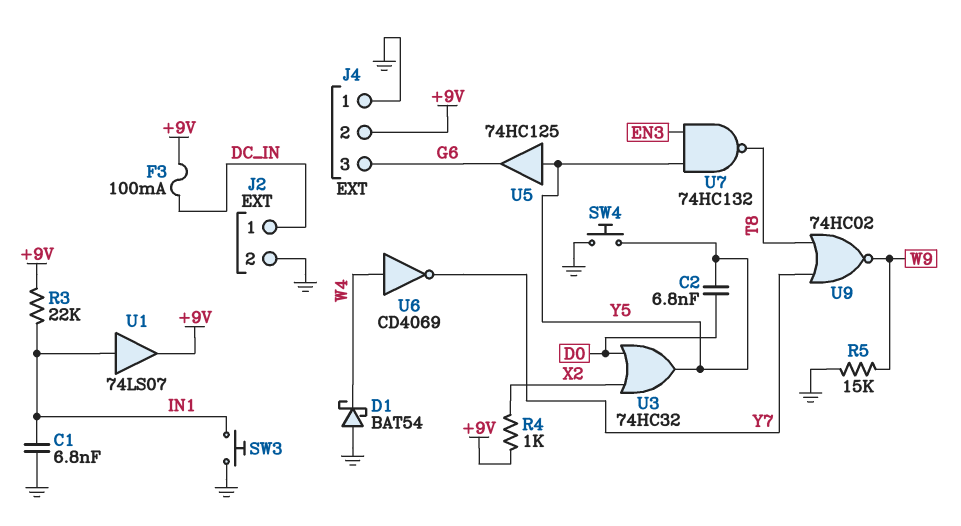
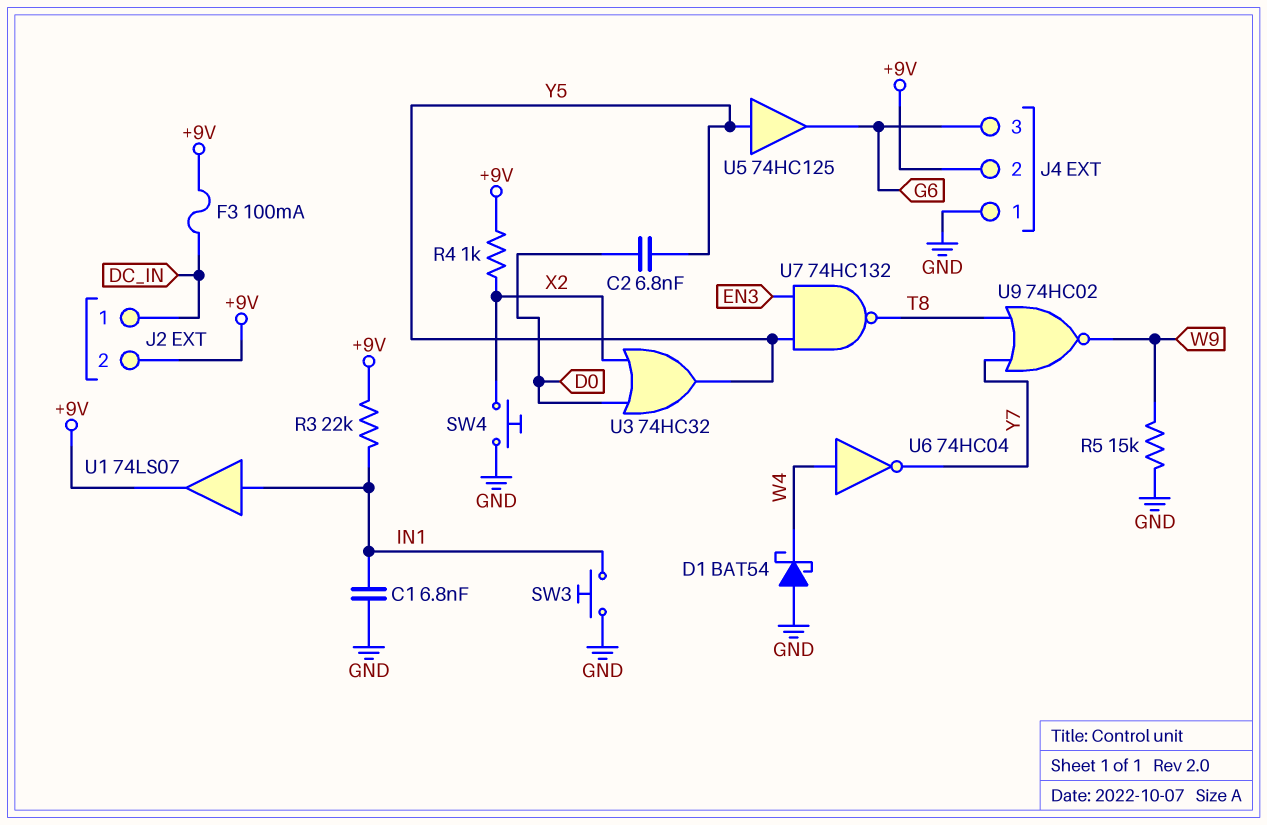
J2 pin 2: GND -> +9V
SW4: button (GND, Y5) -> button (GND, X2)
U6: NOT CD4069 (in W4, out Y7) -> NOT 74HC04 (in W4, out Y7)

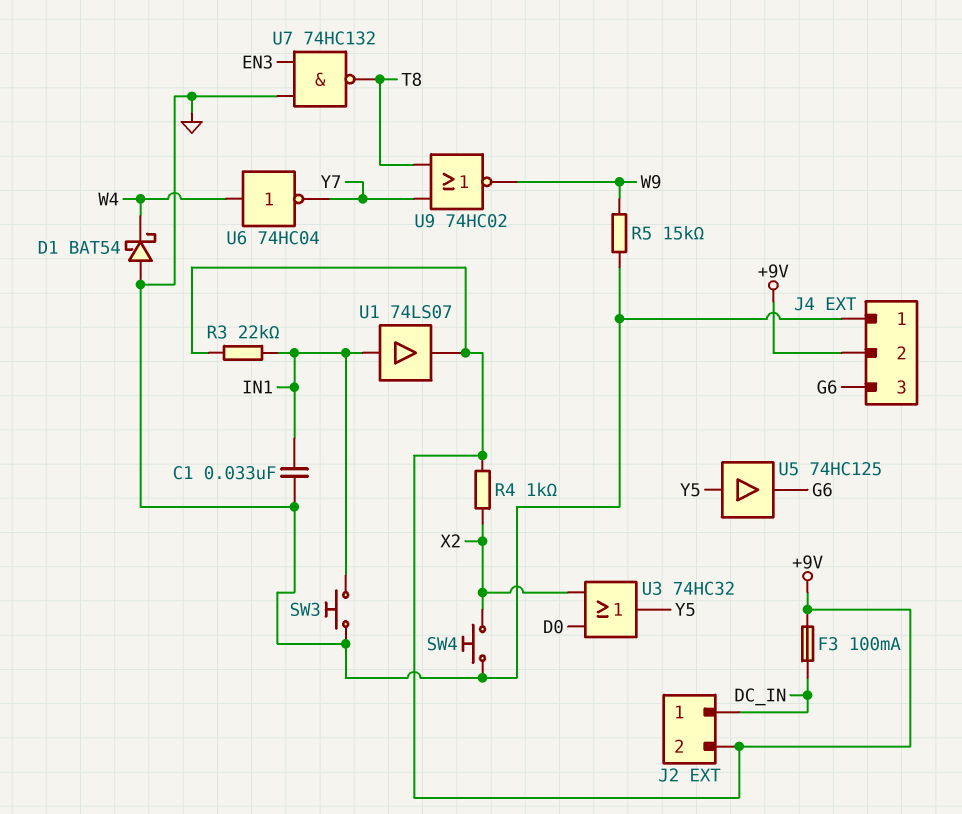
C1: 6.8nF (GND, IN1) -> 33nF (GND, IN1)
C2: 6.8nF (D0, Y5) -> none
U7: NAND 74HC132 (in EN3, in Y5, out T8) -> NAND 74HC132 (in EN3, in GND, out T8)

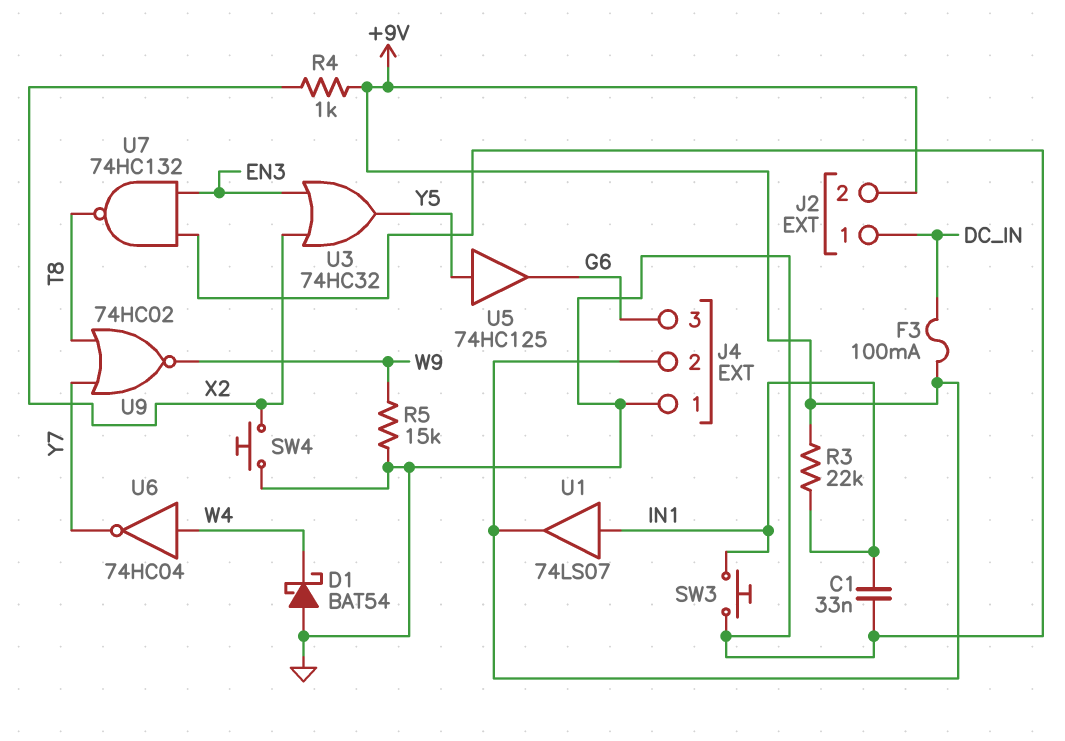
U3: OR 74HC32 (in D0, in X2, out Y5) -> OR 74HC32 (in EN3, in X2, out Y5)

